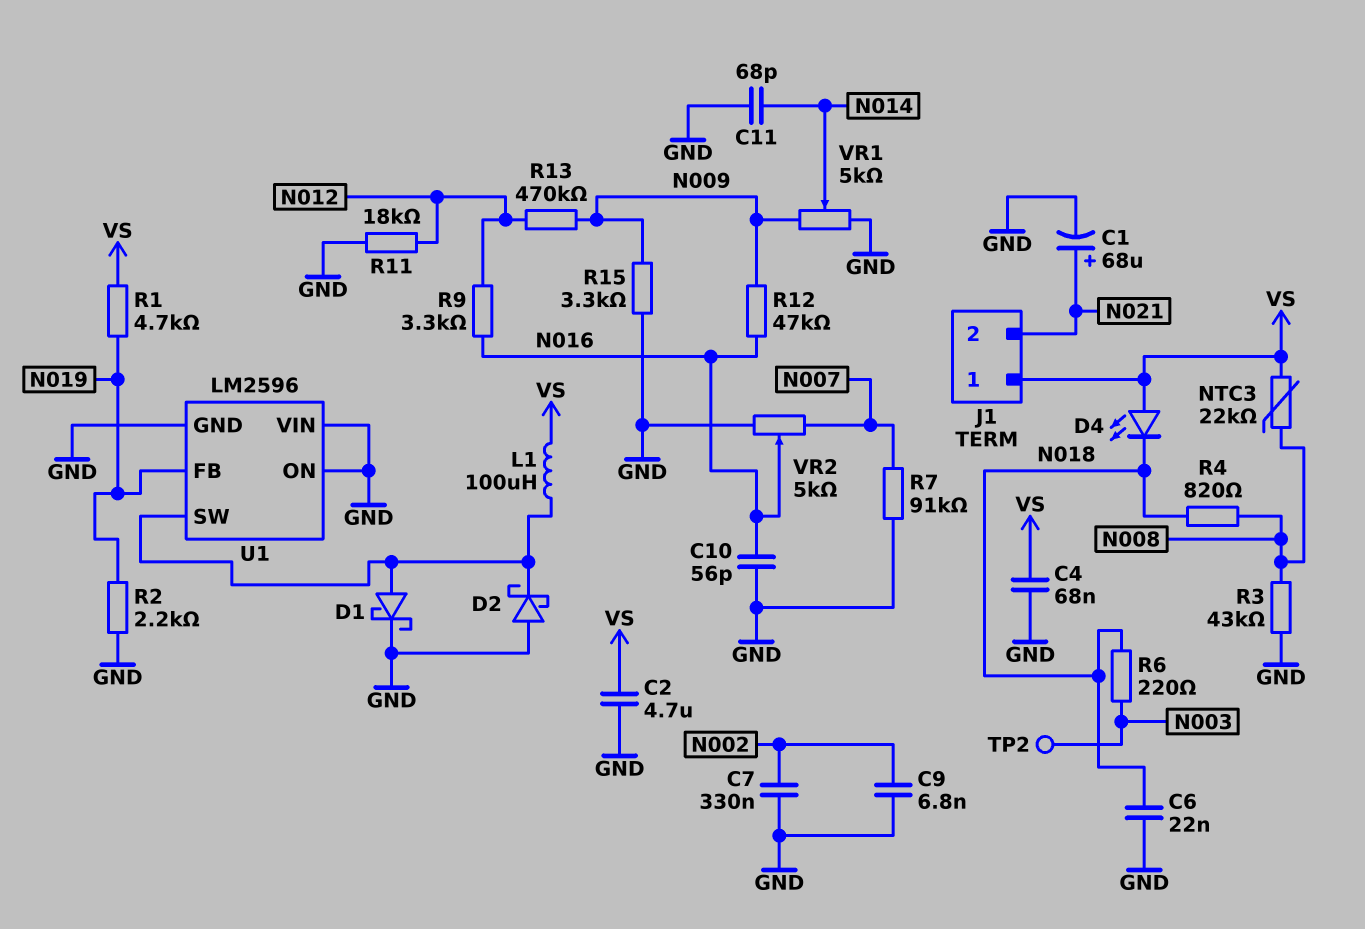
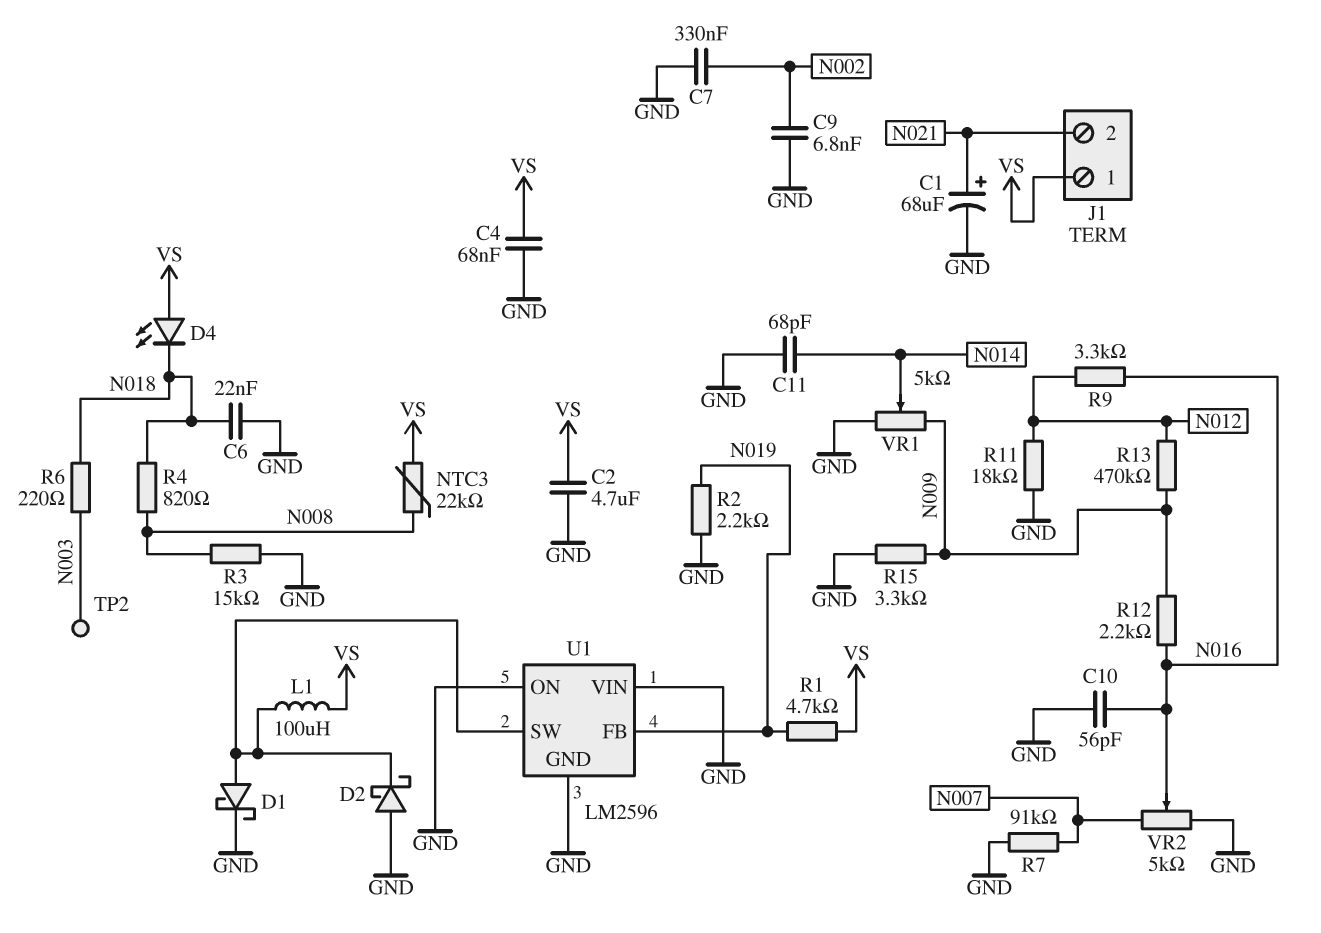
R3: 43k (GND, N008) -> 15k (GND, N008)
R12: 47k (N009, N016) -> 2.2k (N009, N016)

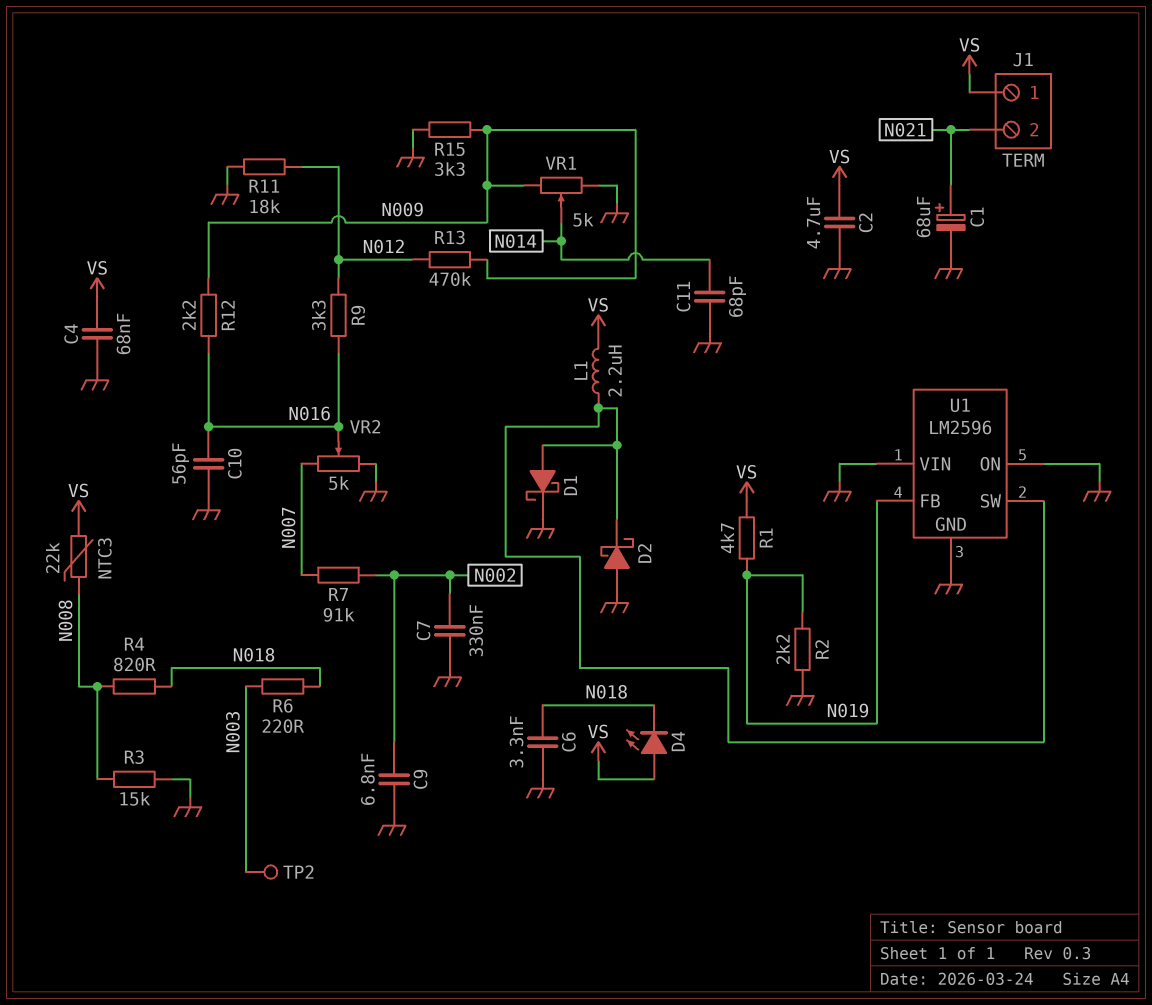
C6: 22nF (GND, N018) -> 3.3nF (GND, N018)
L1: 100uH (U1/SW, VS) -> 2.2uH (U1/SW, VS)
R7: 91k (GND, N007) -> 91k (N002, N007)

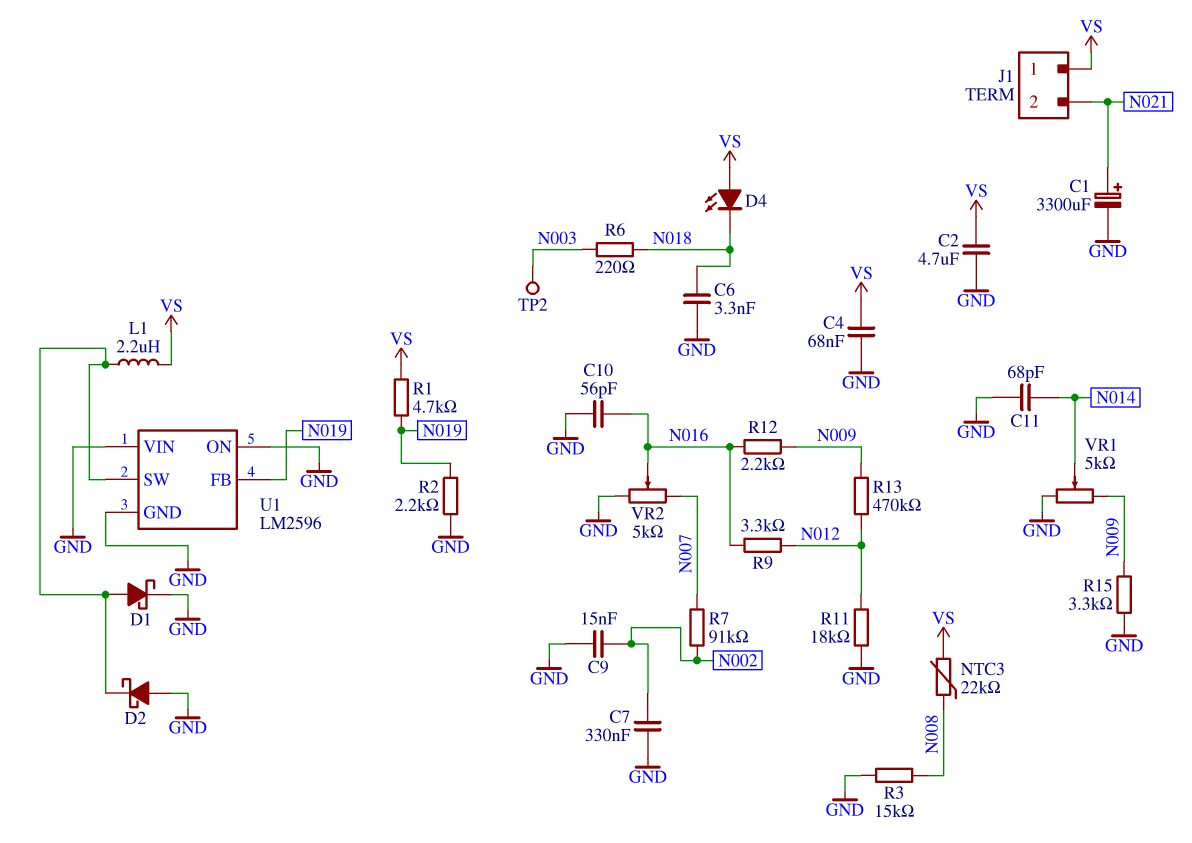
C1: 68uF (plus N021, minus GND) -> 3300uF (plus N021, minus GND)
C9: 6.8nF (GND, N002) -> 15nF (GND, N002)
R4: 820 (N008, N018) -> none

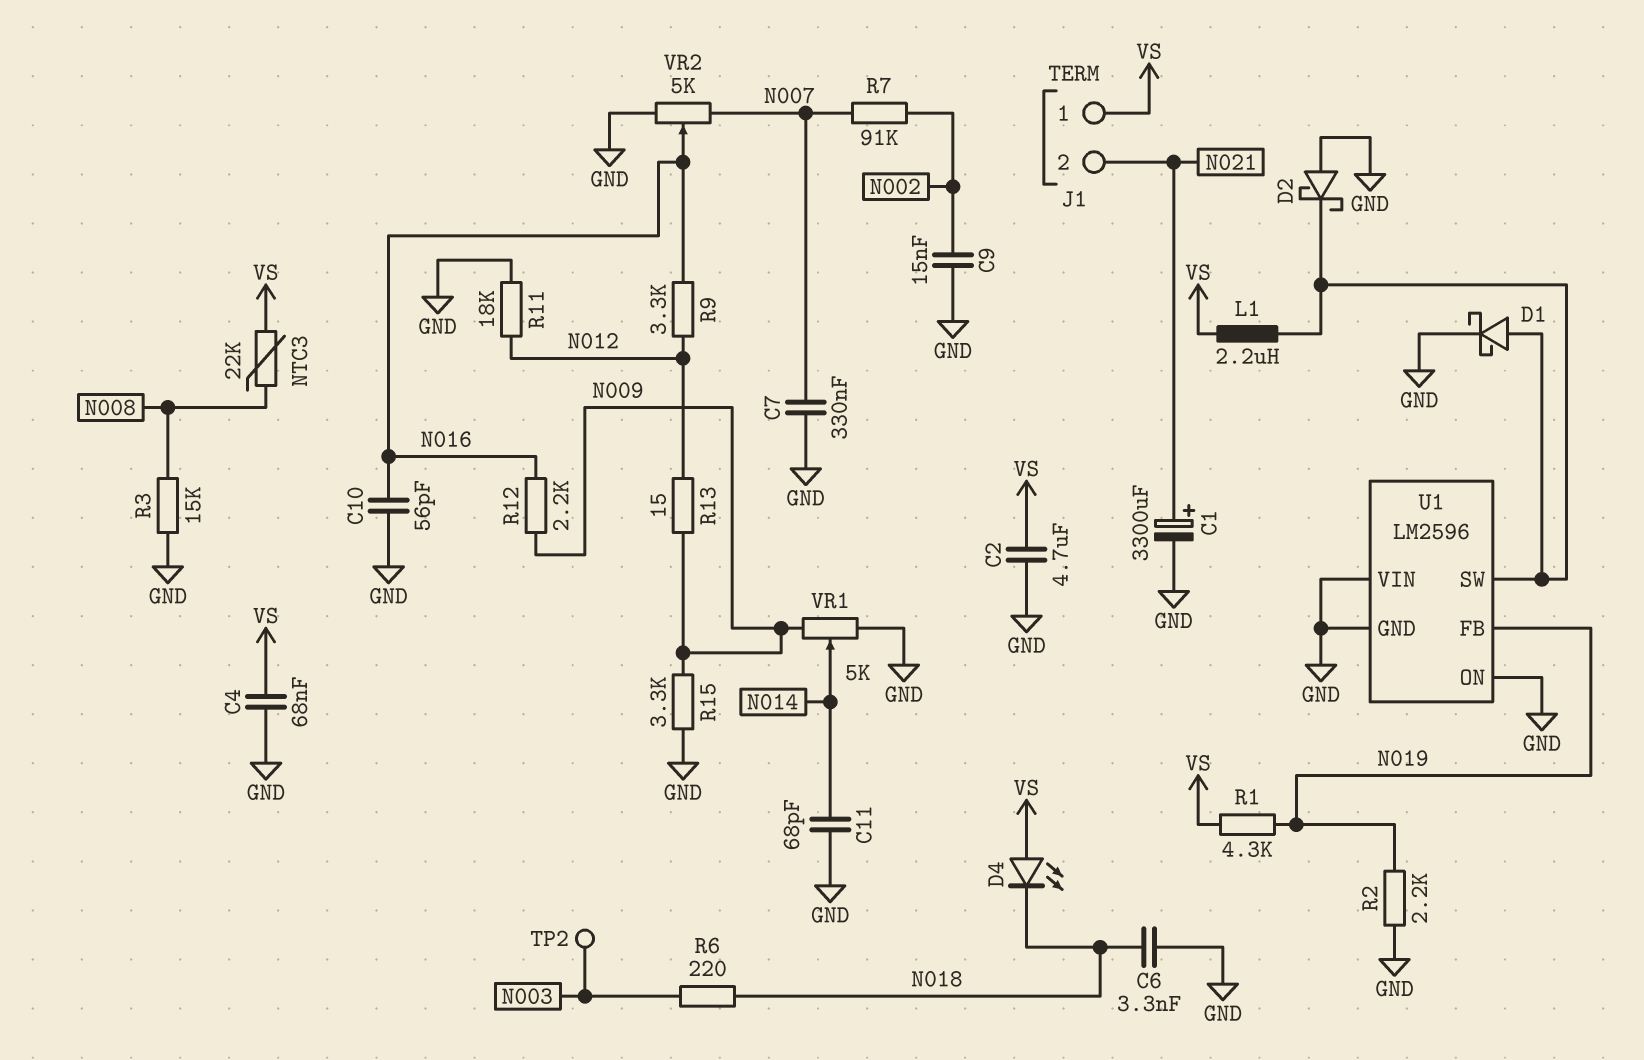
C7: 330nF (GND, N002) -> 330nF (GND, N007)
R1: 4.7k (N019, VS) -> 4.3k (N019, VS)
R13: 470k (N009, N012) -> 15 (N009, N012)

